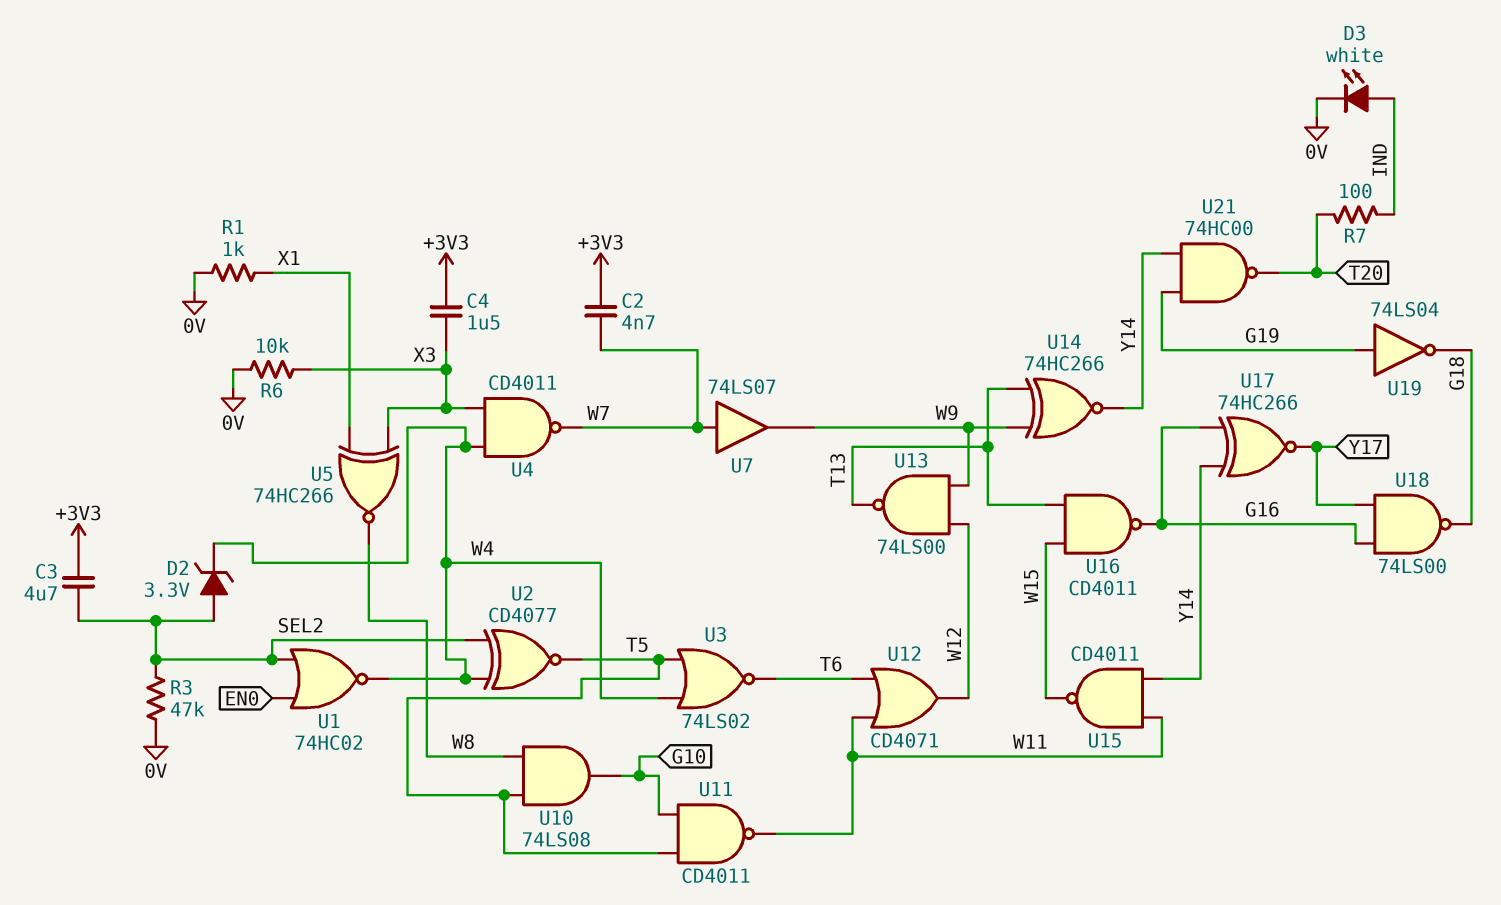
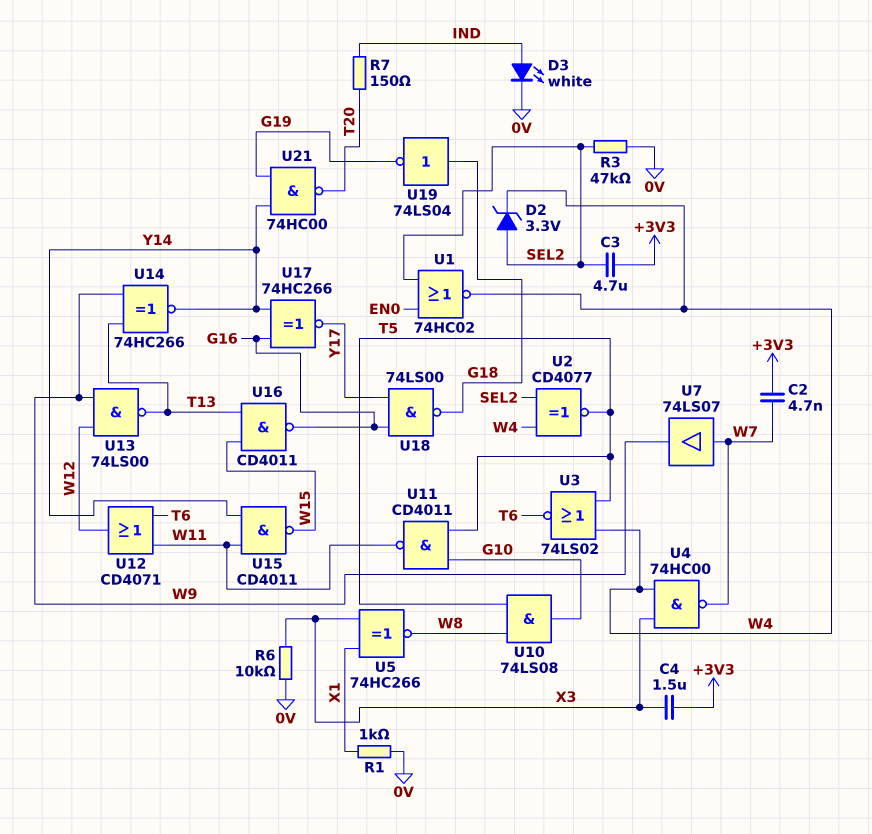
R7: 100 (IND, T20) -> 150 (IND, T20)
U4: NAND CD4011 (in W4, in X3, out W7) -> NAND 74HC00 (in W4, in X3, out W7)
U19: NOT 74LS04 (in G19, out G18) -> NOT 74LS04 (in G18, out G19)

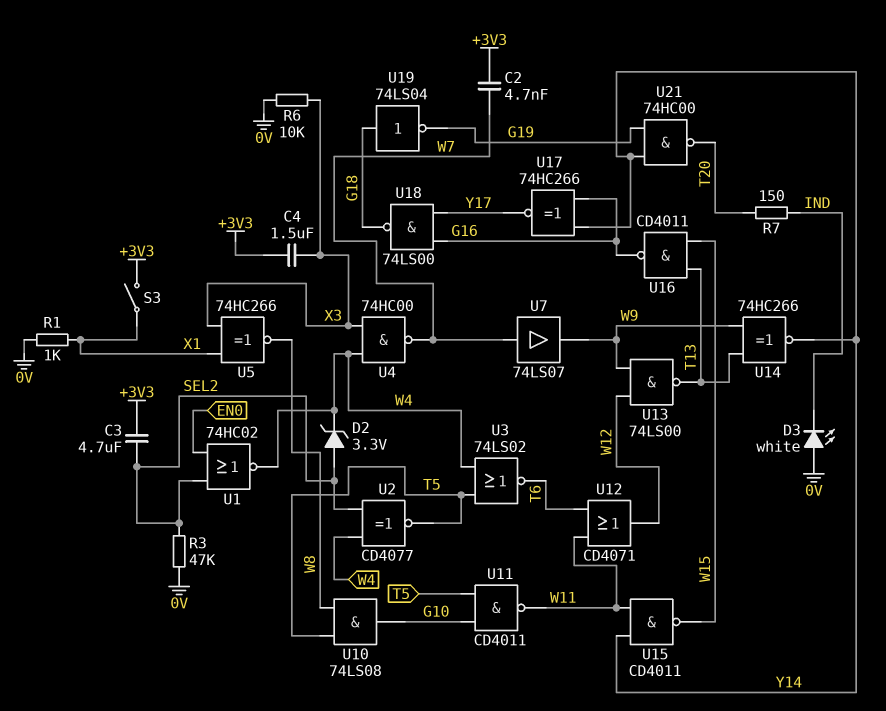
D3: LED white (A IND, K 0V) -> LED white (A 0V, K IND)
S3: none -> switch (+3V3, X1)

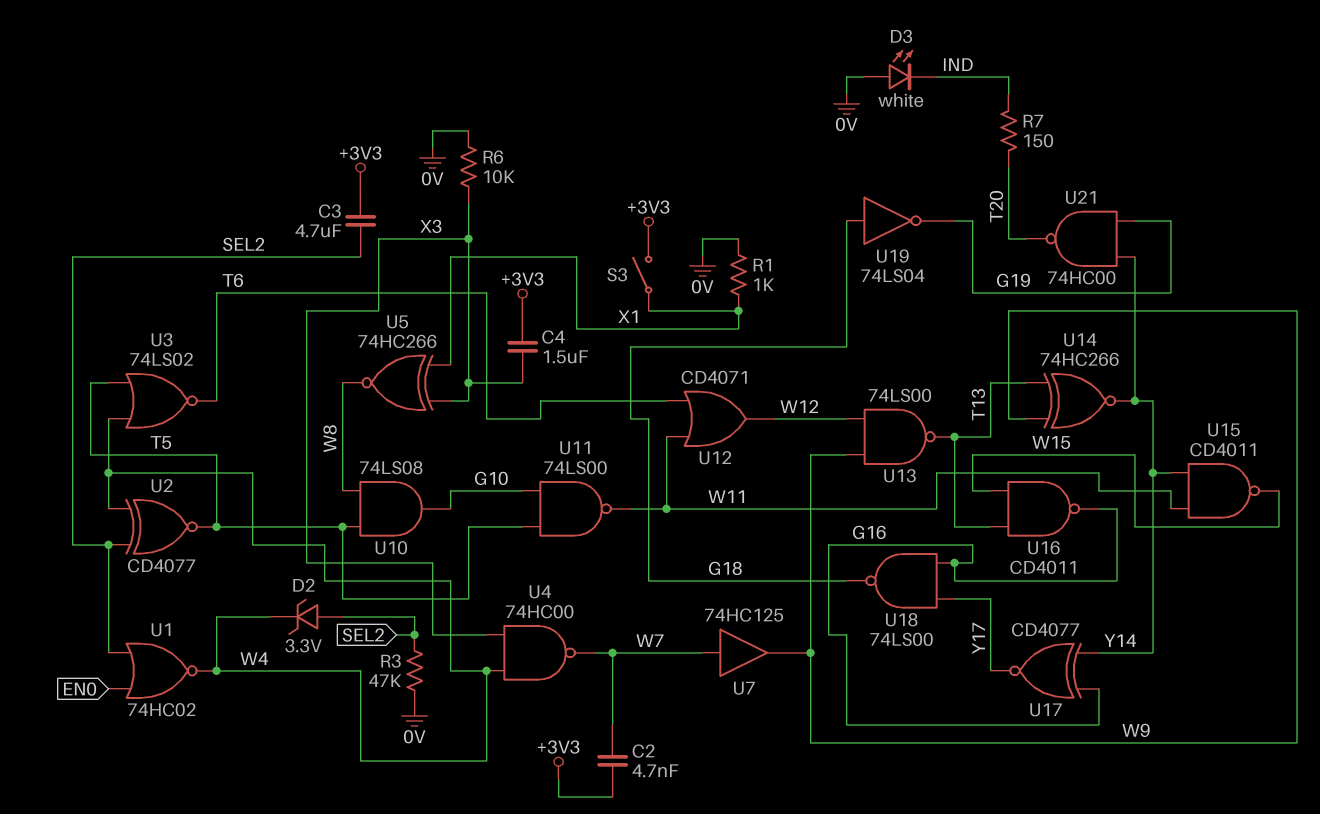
U7: buffer 74LS07 (in W7, out W9) -> buffer 74HC125 (in W7, out W9)
U11: NAND CD4011 (in G10, in T5, out W11) -> NAND 74LS00 (in G10, in T5, out W11)
U17: XNOR 74HC266 (in G16, in Y14, out Y17) -> XNOR CD4077 (in G16, in Y14, out Y17)

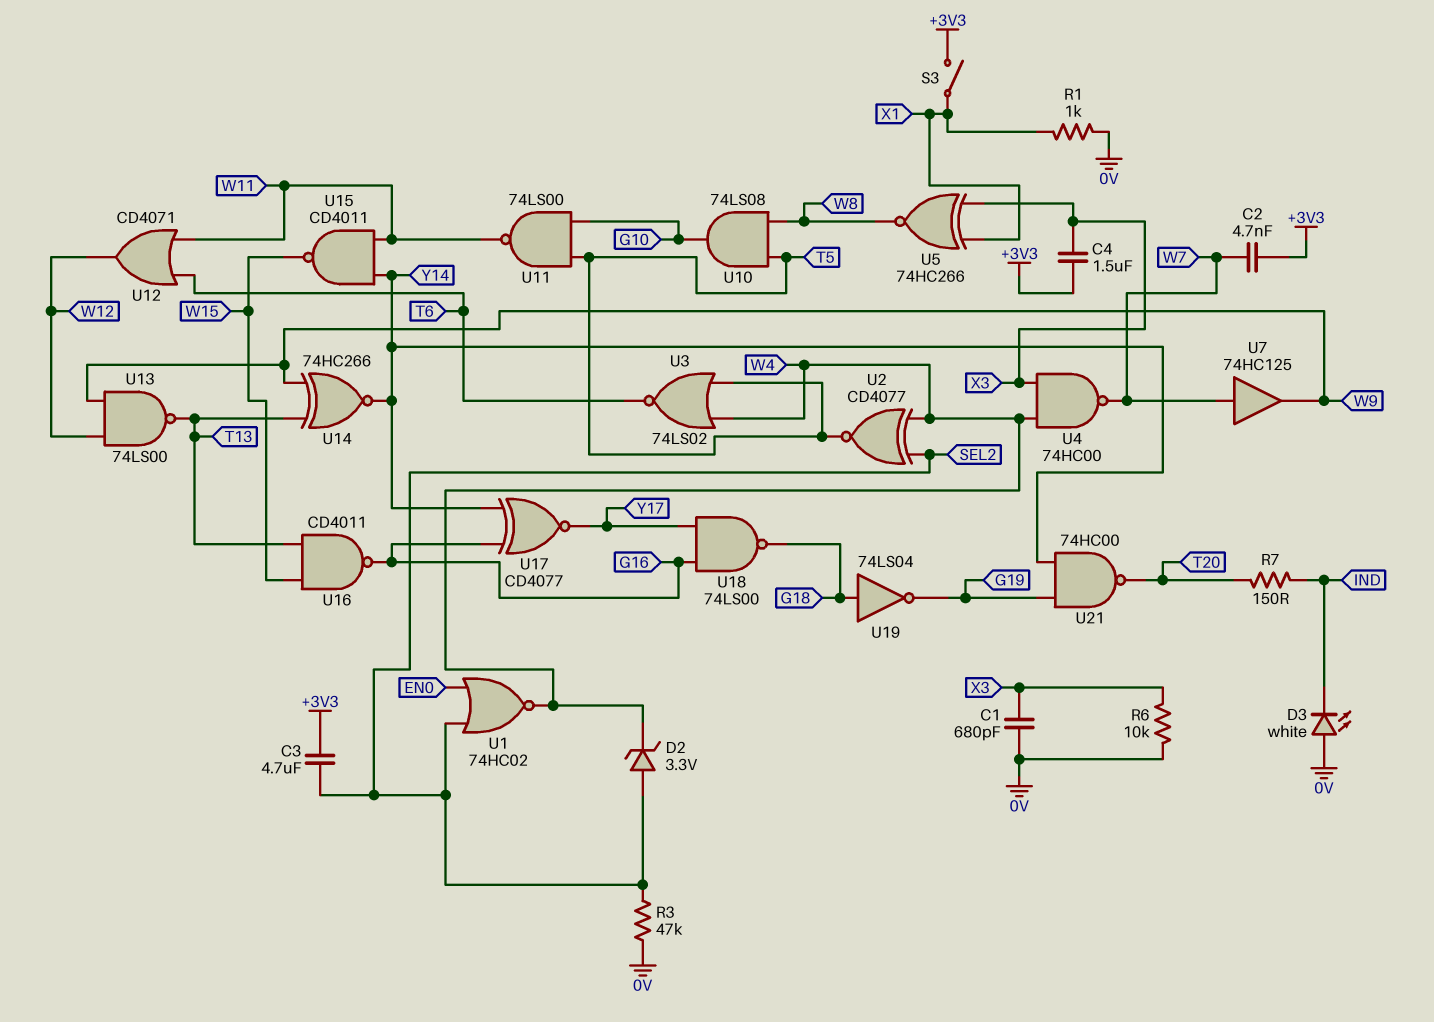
C1: none -> 680pF (0V, X3)

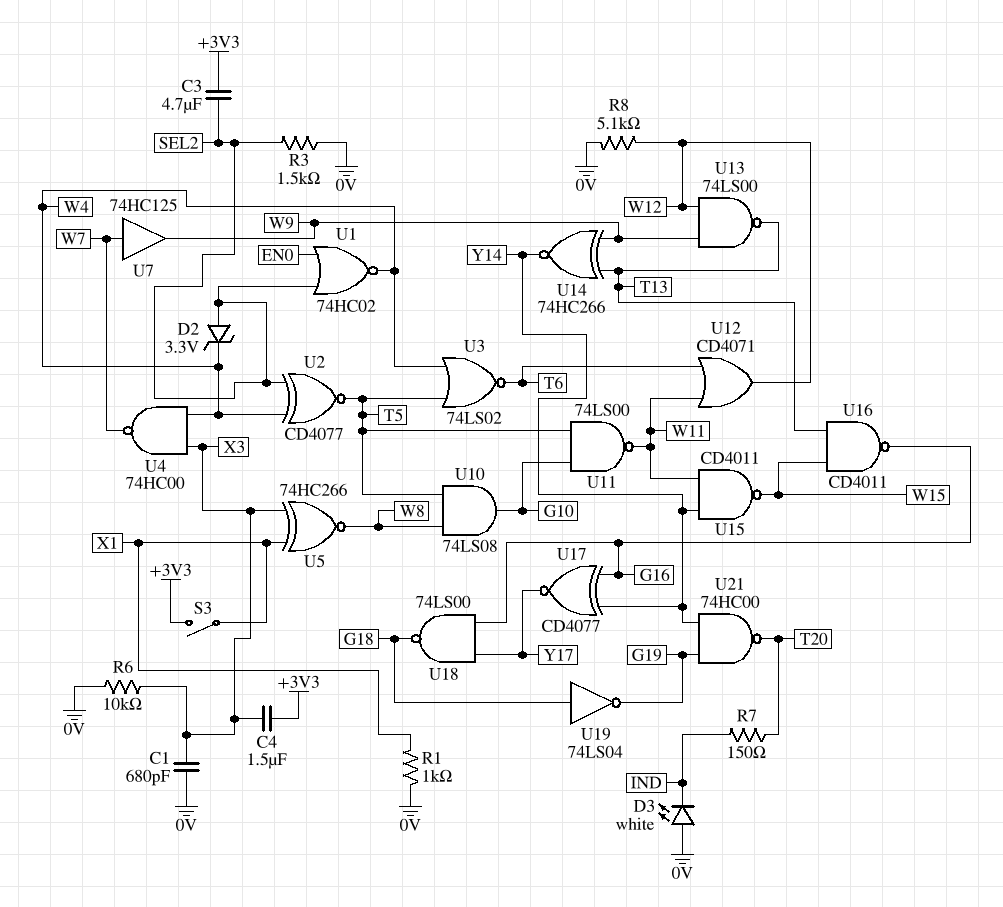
C2: 4.7nF (+3V3, W7) -> none
R3: 47k (0V, SEL2) -> 1.5k (0V, SEL2)
R8: none -> 5.1k (0V, W12)

